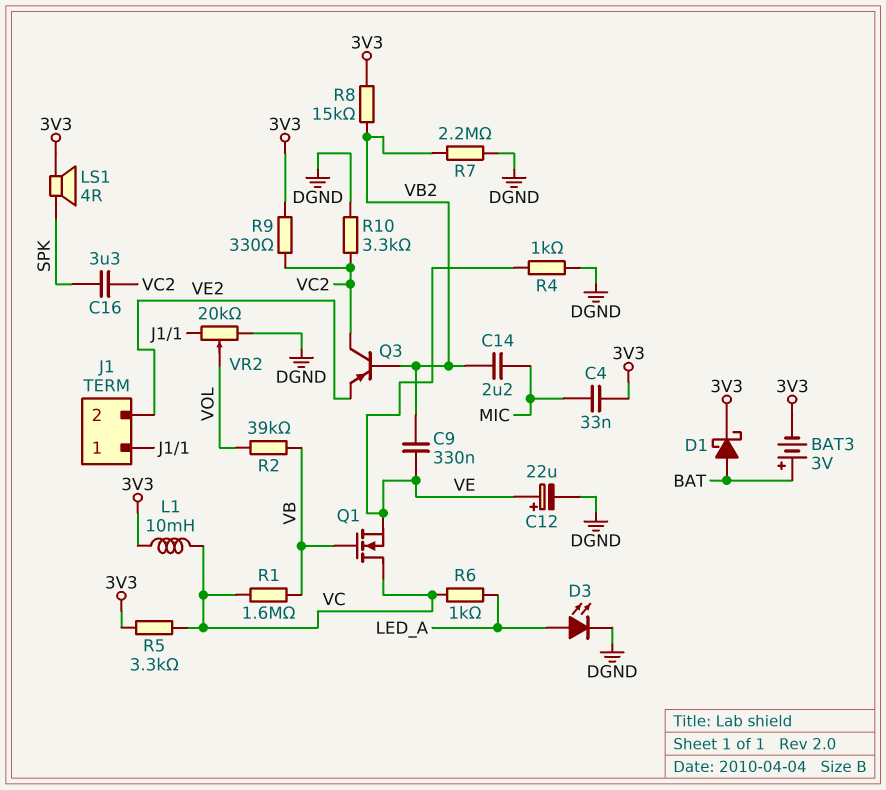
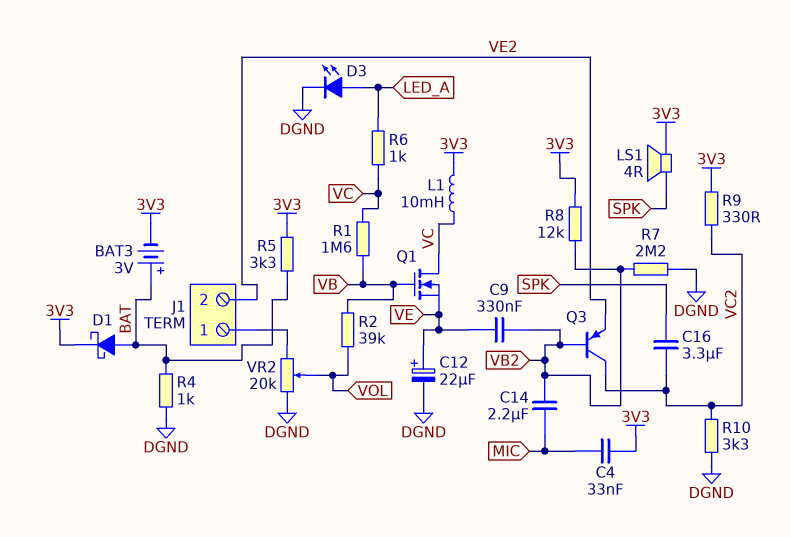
R4: 1k (DGND, VE) -> 1k (BAT, DGND)
R5: 3.3k (3V3, VC) -> 3.3k (3V3, BAT)
R8: 15k (3V3, VB2) -> 12k (3V3, VB2)

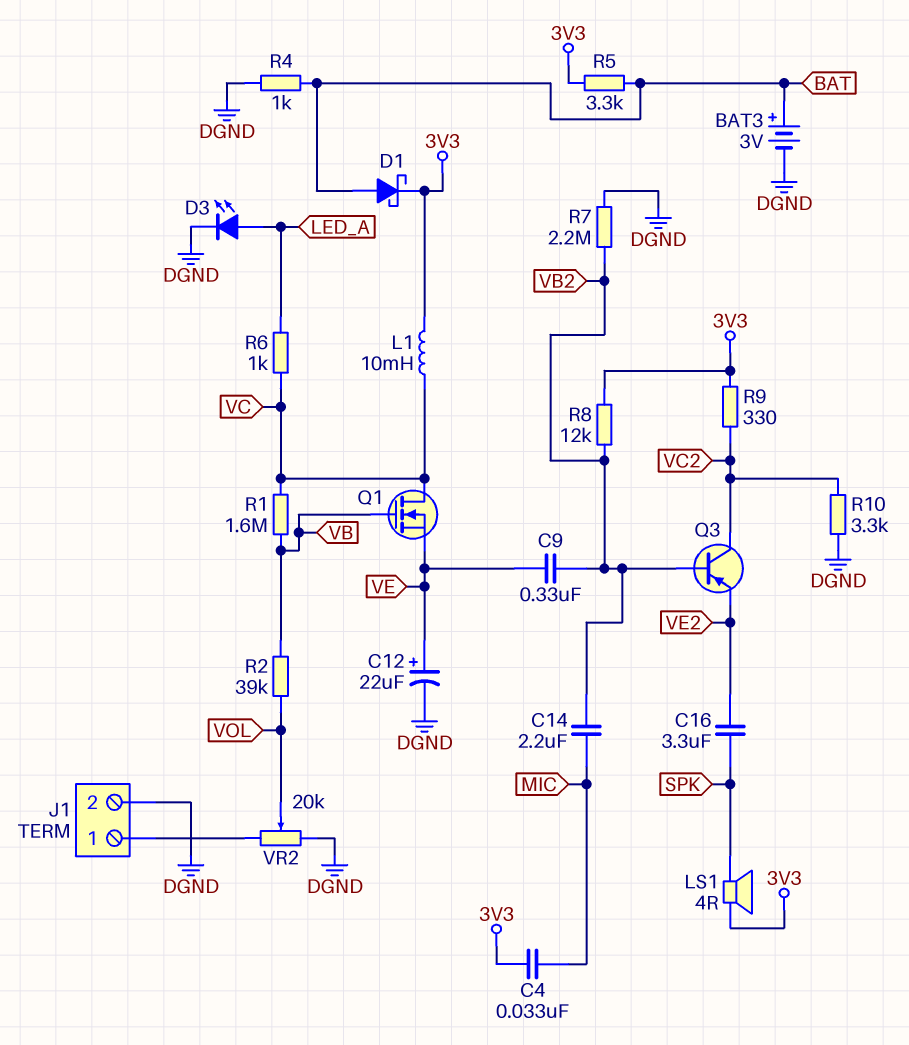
BAT3: 3V (plus BAT, minus 3V3) -> 3V (plus BAT, minus DGND)
C16: 3.3uF (SPK, VC2) -> 3.3uF (SPK, VE2)
J1 pin 2: VE2 -> DGND

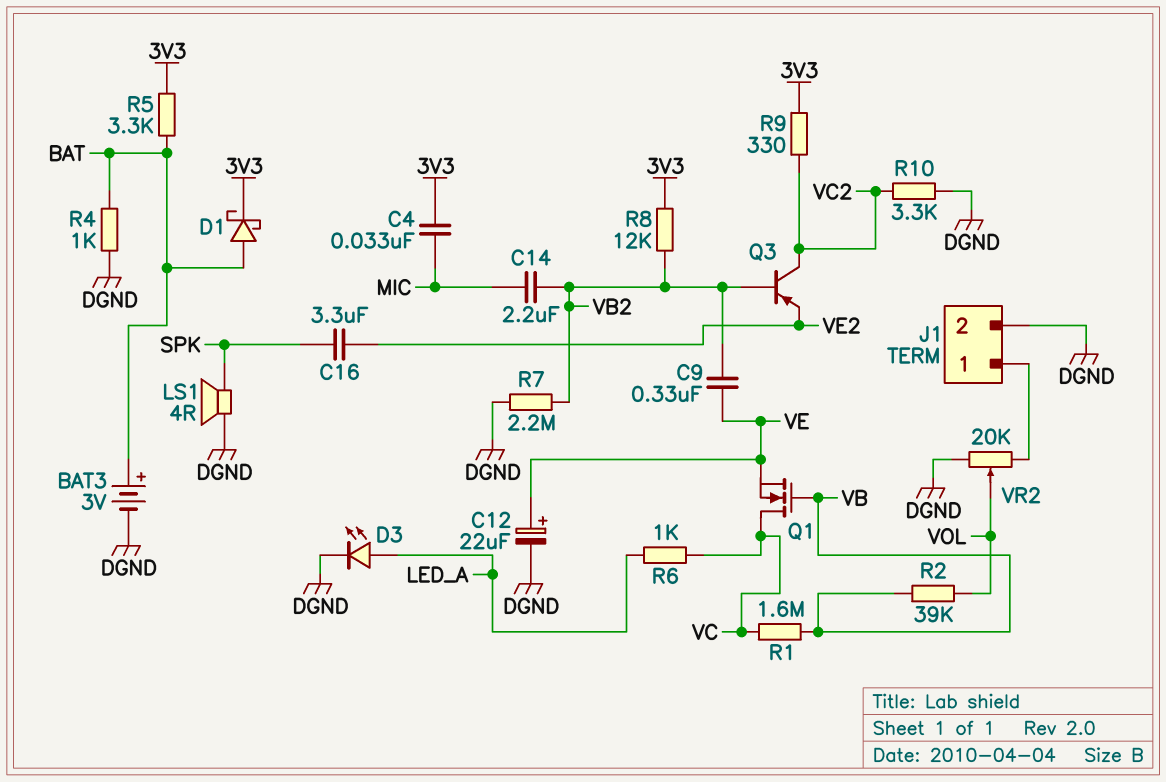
L1: 10mH (3V3, VC) -> none
LS1: speaker 4R (3V3, SPK) -> speaker 4R (DGND, SPK)

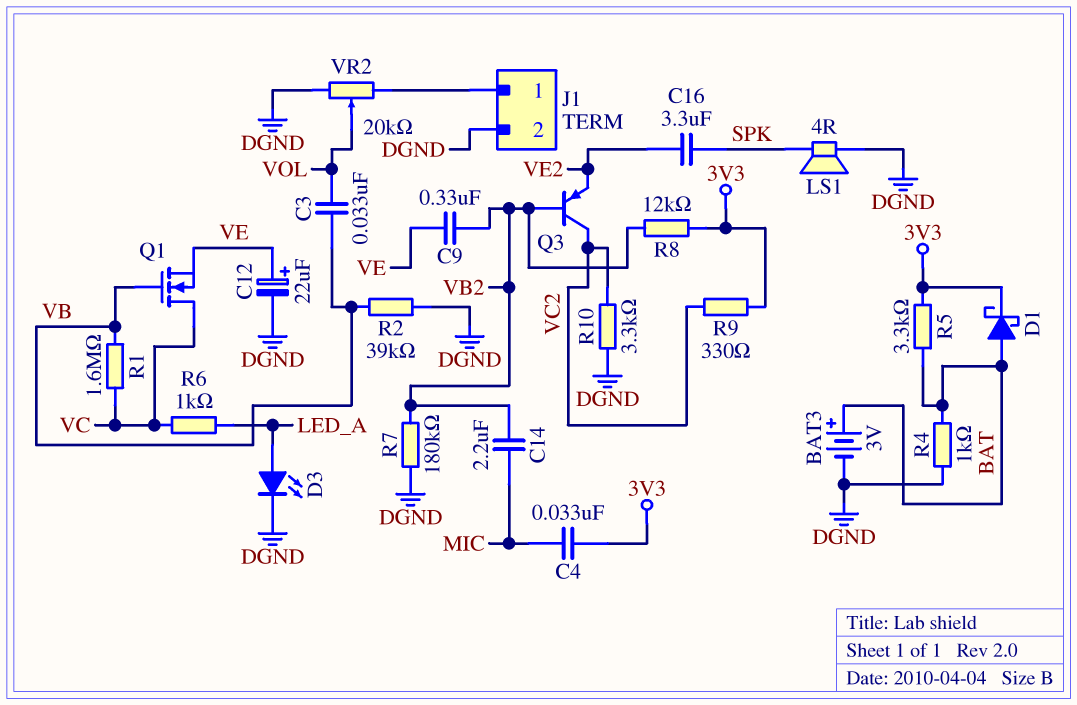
C3: none -> 33nF (VB, VOL)
R2: 39k (VB, VOL) -> 39k (DGND, VB)
R7: 2.2M (DGND, VB2) -> 180k (DGND, VB2)

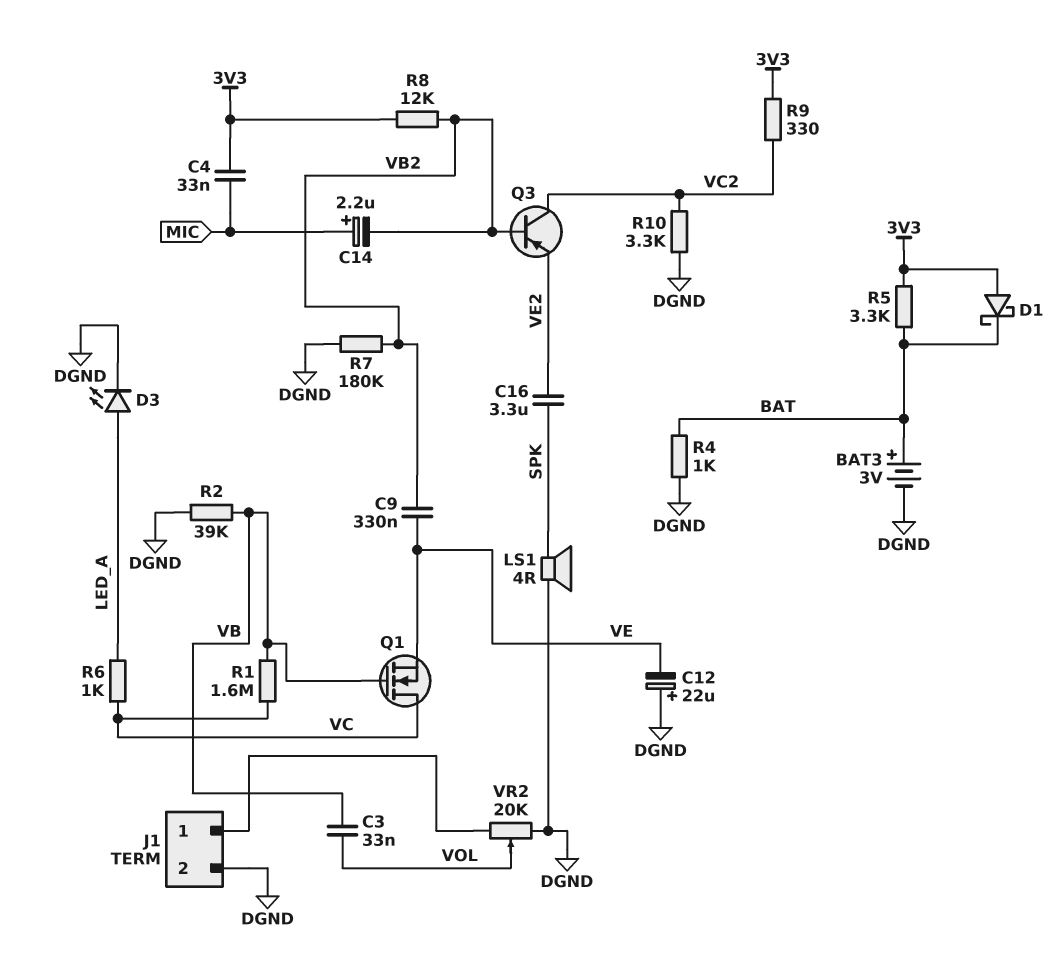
C12: 22uF (plus VE, minus DGND) -> 22uF (plus DGND, minus VE)
C14: 2.2uF (MIC, VB2) -> 2.2uF (plus MIC, minus VB2)
D1: schottky (A BAT, K 3V3) -> schottky (A 3V3, K BAT)

